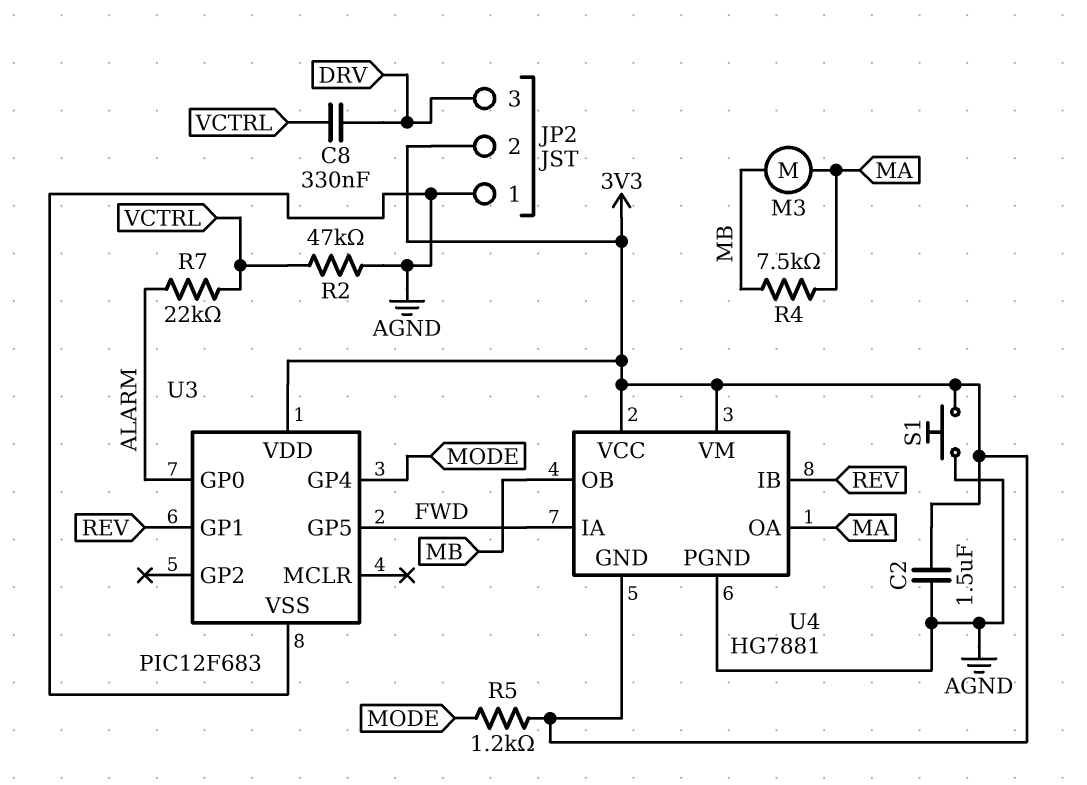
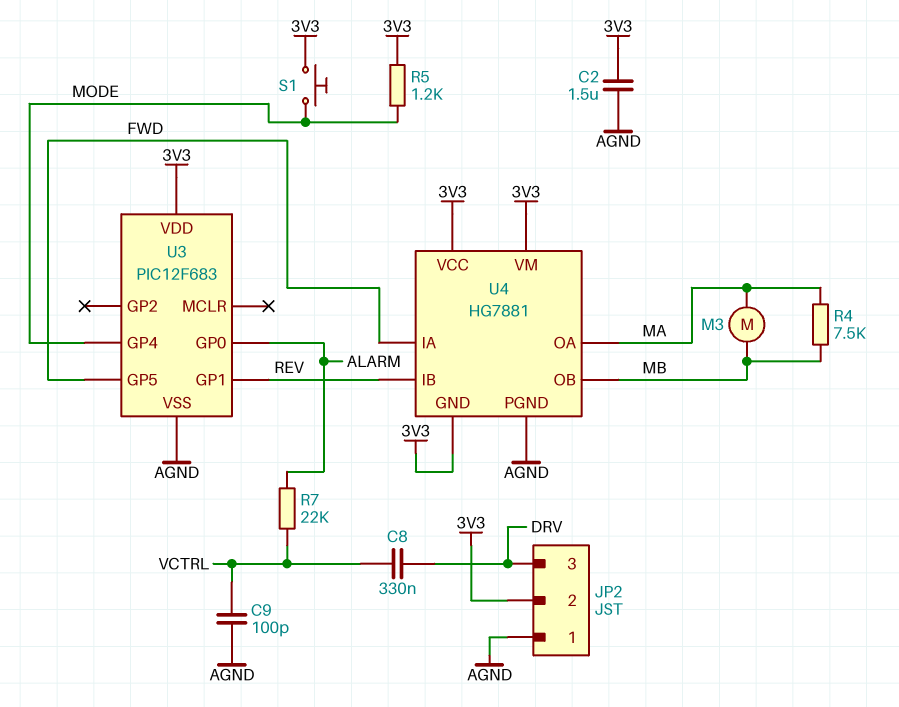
C9: none -> 100pF (AGND, VCTRL)
R2: 47k (AGND, VCTRL) -> none
S1: button (3V3, AGND) -> button (3V3, MODE)

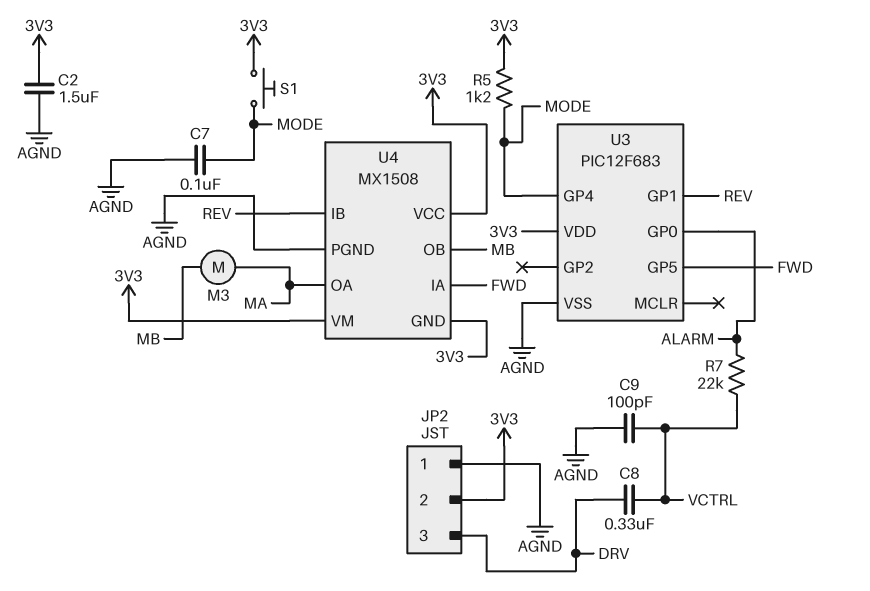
C7: none -> 100nF (AGND, MODE)
R4: 7.5k (MA, MB) -> none
U4: HG7881 -> MX1508

